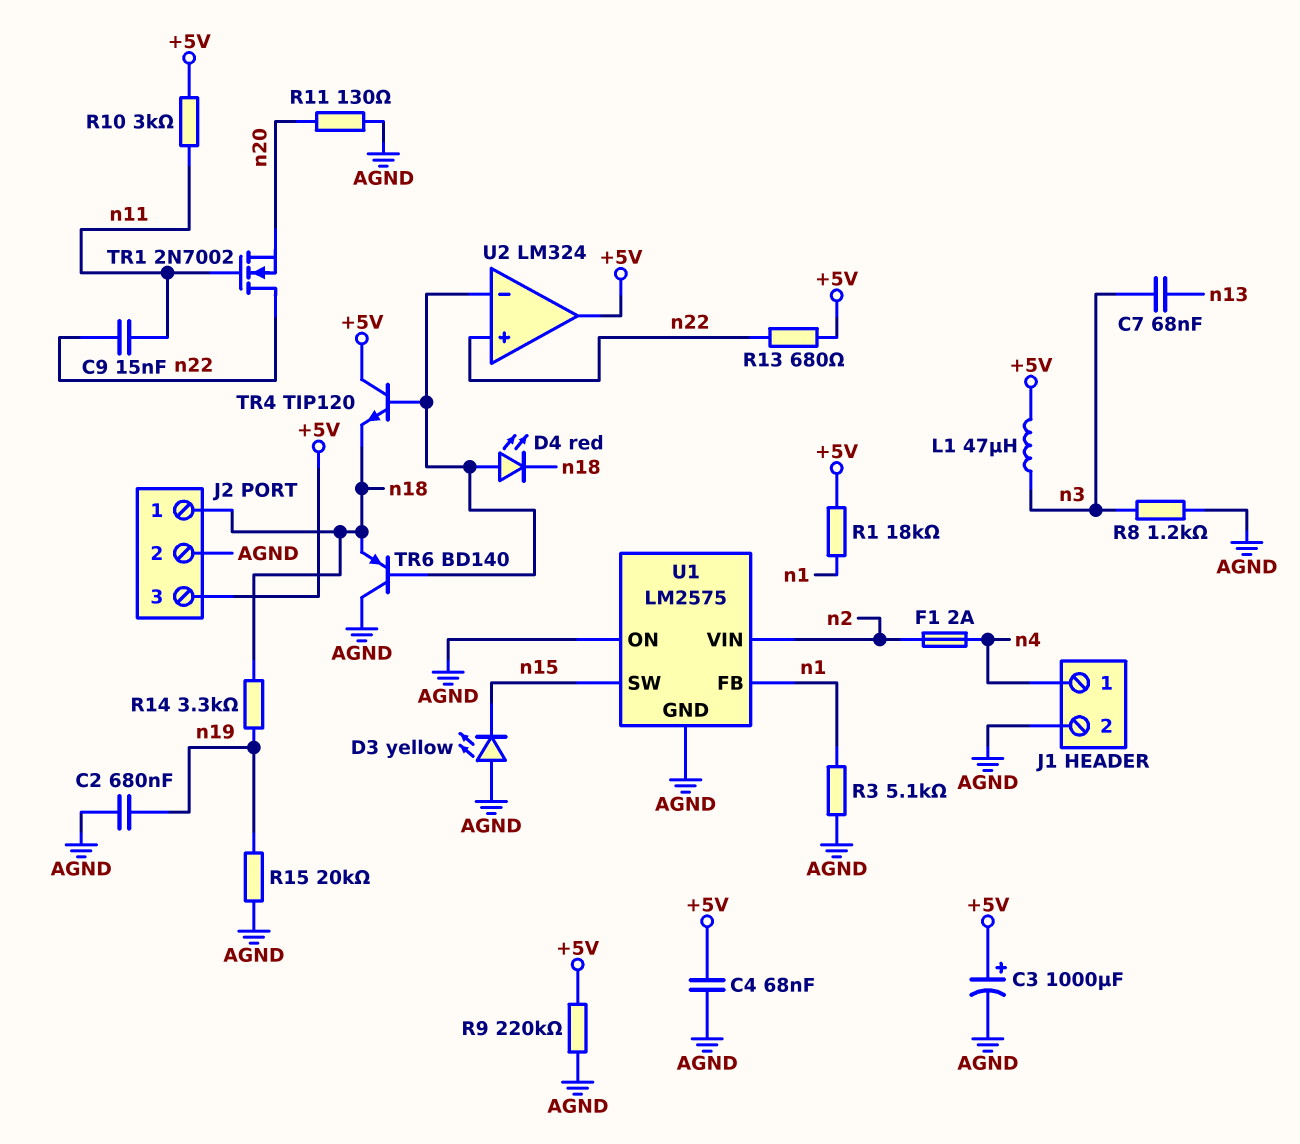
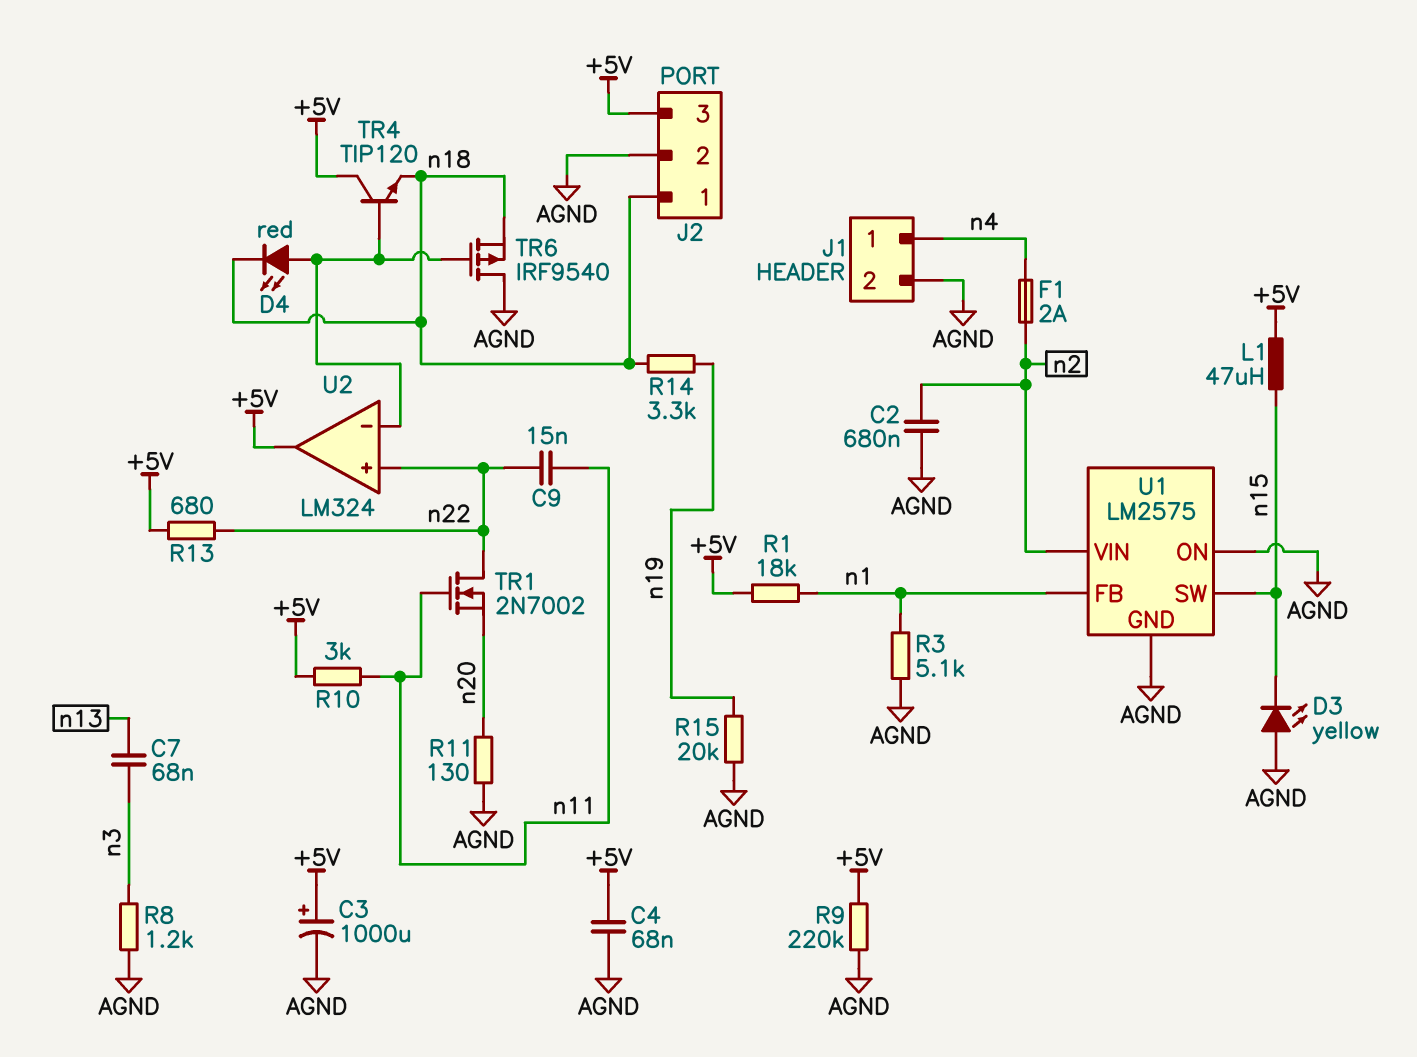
C2: 680nF (AGND, n19) -> 680nF (AGND, n2)
L1: 47uH (+5V, n3) -> 47uH (+5V, n15)
TR6: PNP BD140 (B U2/in-, C AGND, E n18) -> PMOS IRF9540 (G U2/in-, D AGND, S n18)

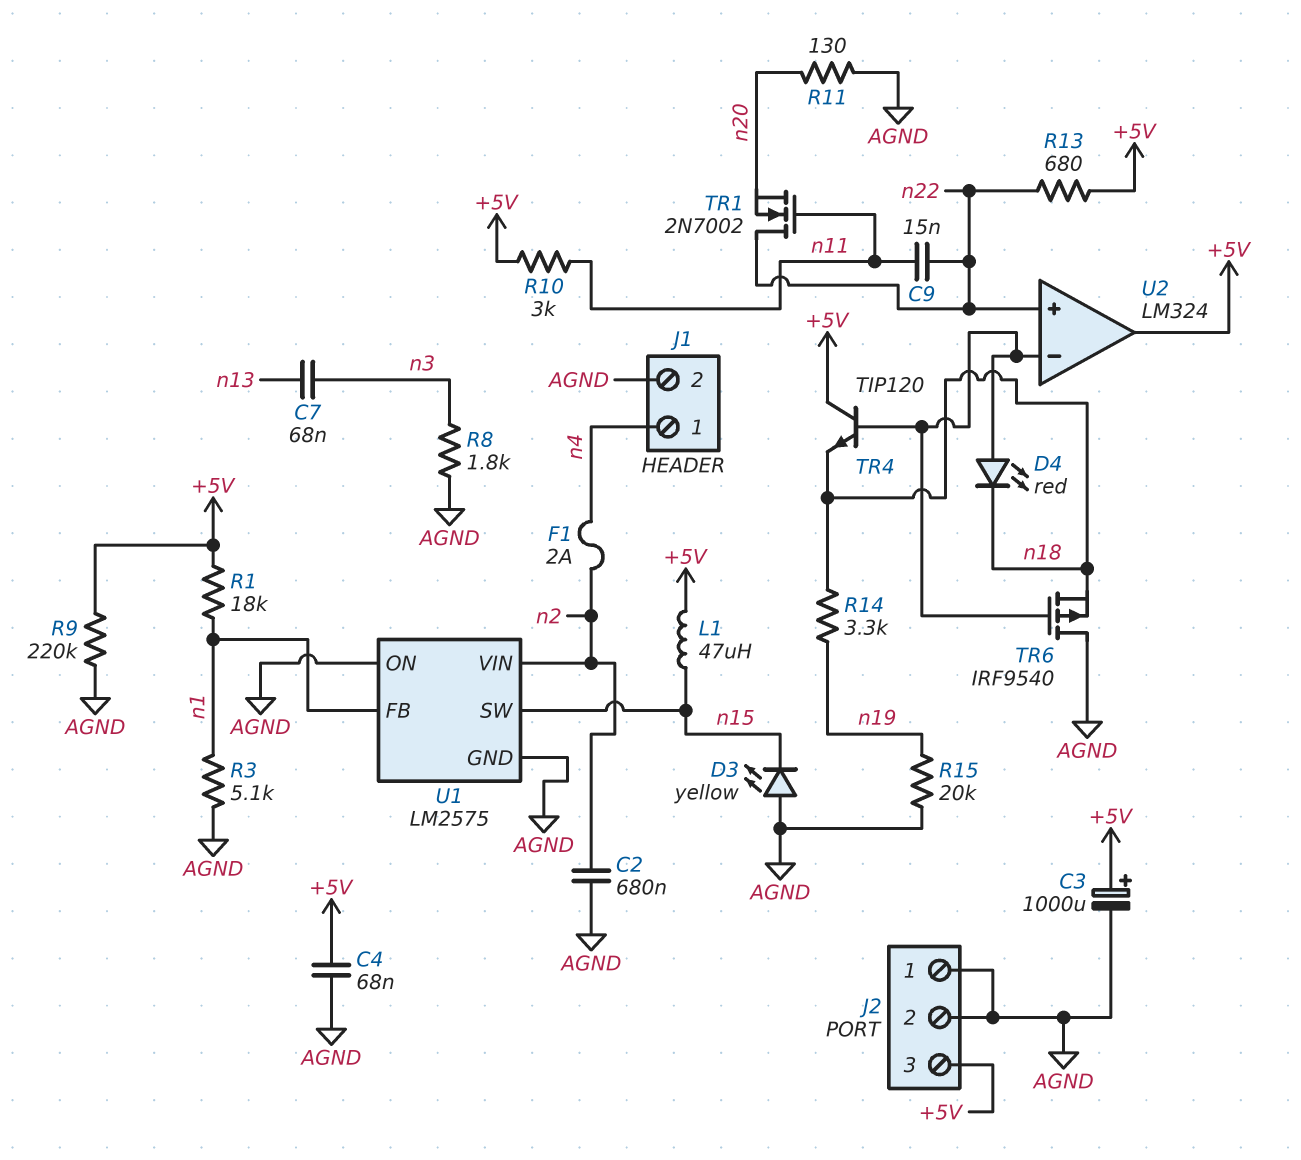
J2 pin 1: n18 -> AGND
R8: 1.2k (AGND, n3) -> 1.8k (AGND, n3)

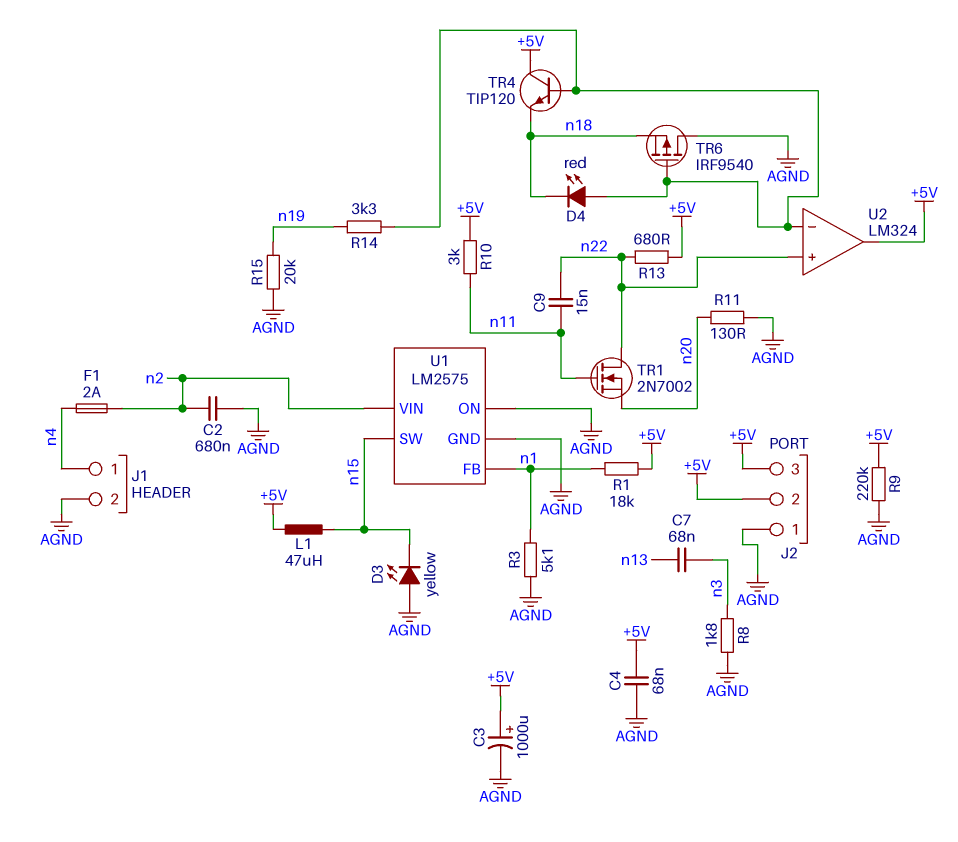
J2 pin 2: AGND -> +5V
R14: 3.3k (n18, n19) -> 3.3k (U2/in-, n19)

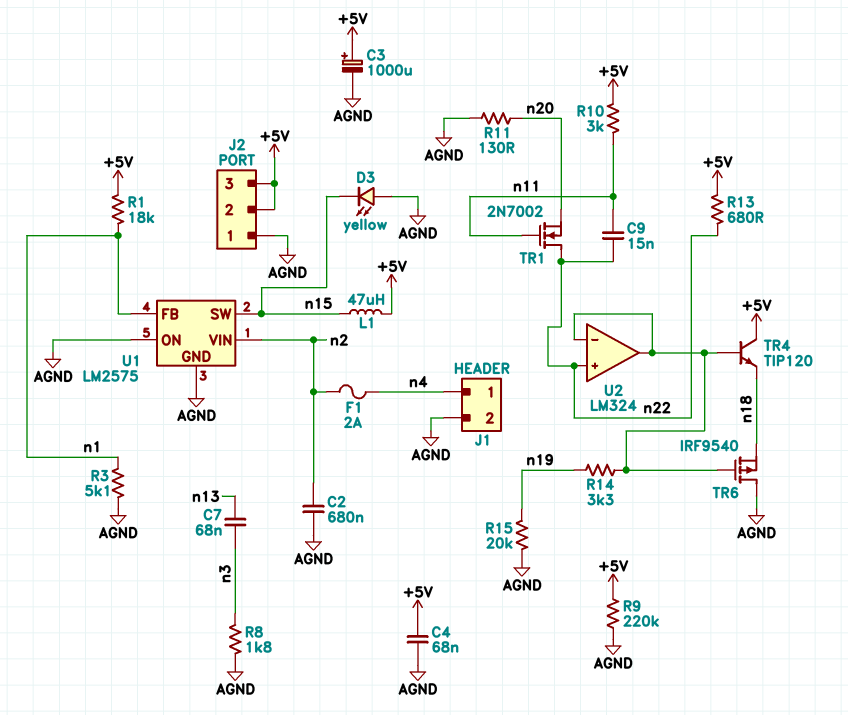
D4: LED red (A U2/in-, K n18) -> none
U2 pin out: +5V -> U2/in-

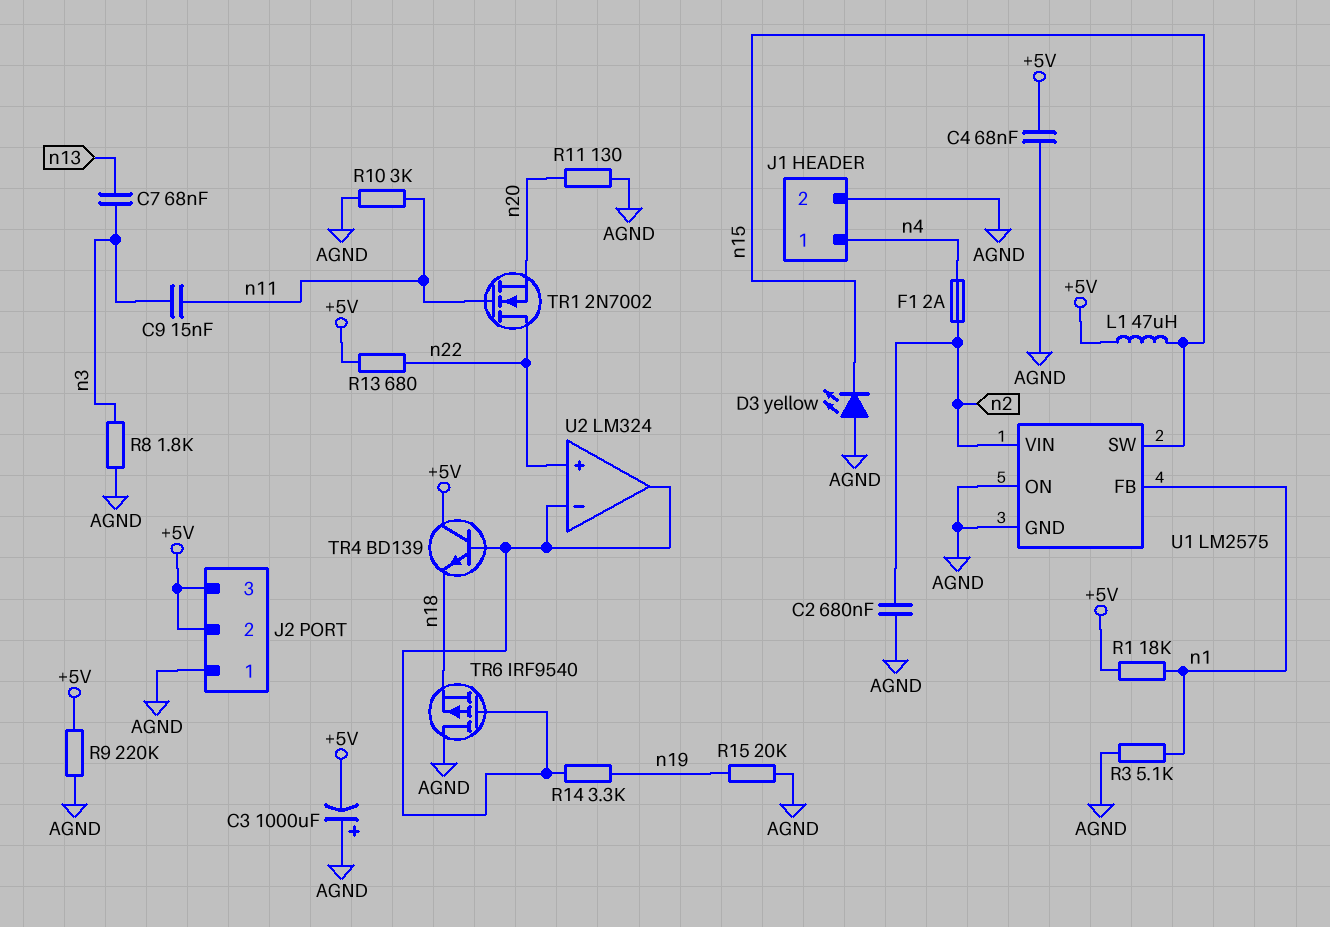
C3: 1000uF (plus +5V, minus AGND) -> 1000uF (plus AGND, minus +5V)
C9: 15nF (n11, n22) -> 15nF (n3, n11)
R10: 3k (+5V, n11) -> 3k (AGND, n11)
TR4: NPN TIP120 (B U2/in-, C +5V, E n18) -> NPN BD139 (B U2/in-, C +5V, E n18)

